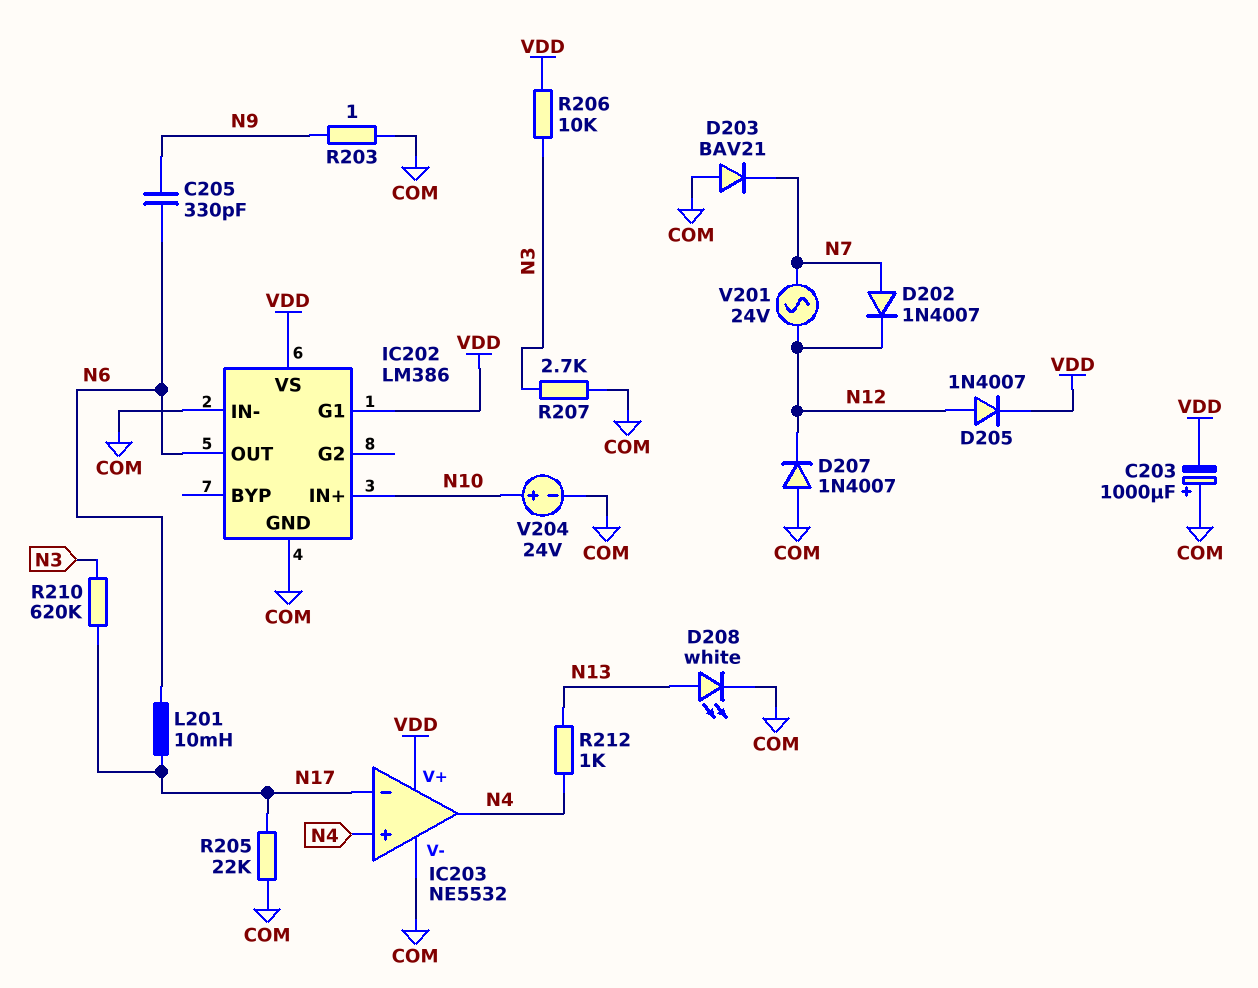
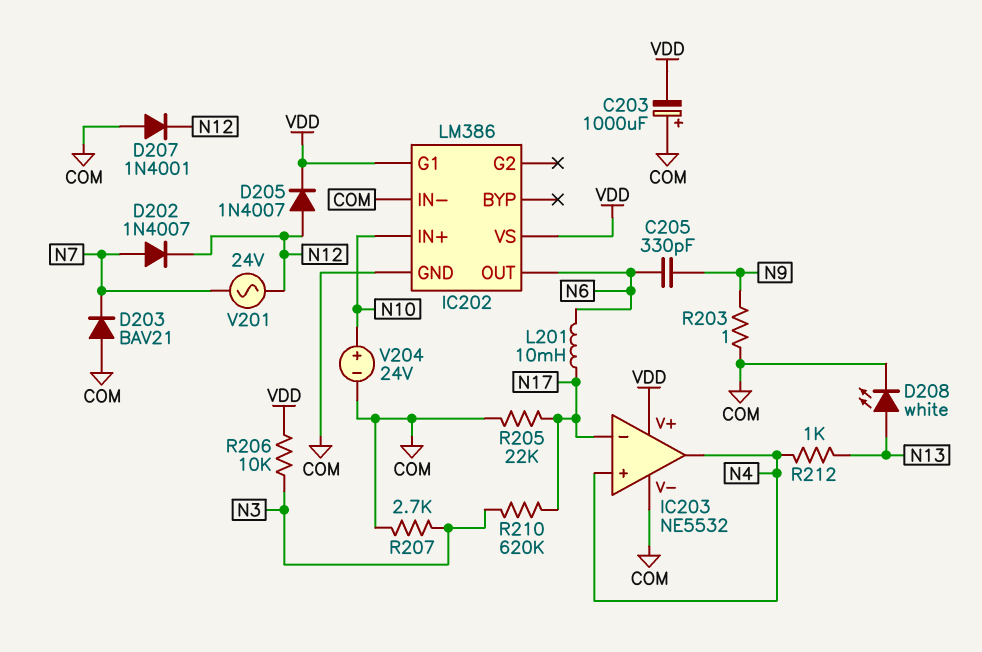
D207: diode 1N4007 (A COM, K N12) -> diode 1N4001 (A COM, K N12)

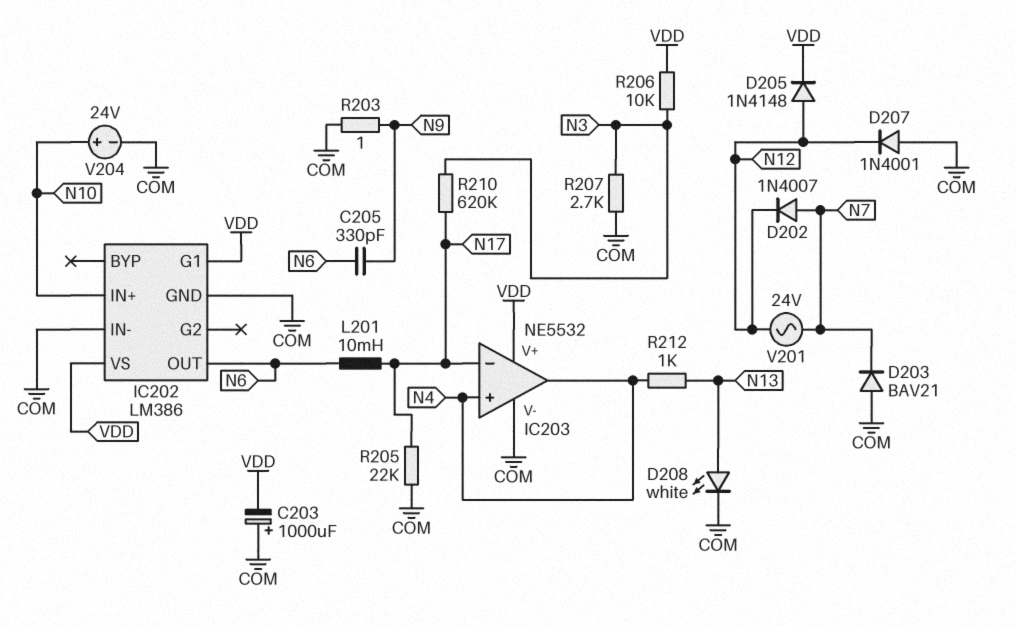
D205: diode 1N4007 (A N12, K VDD) -> diode 1N4148 (A N12, K VDD)

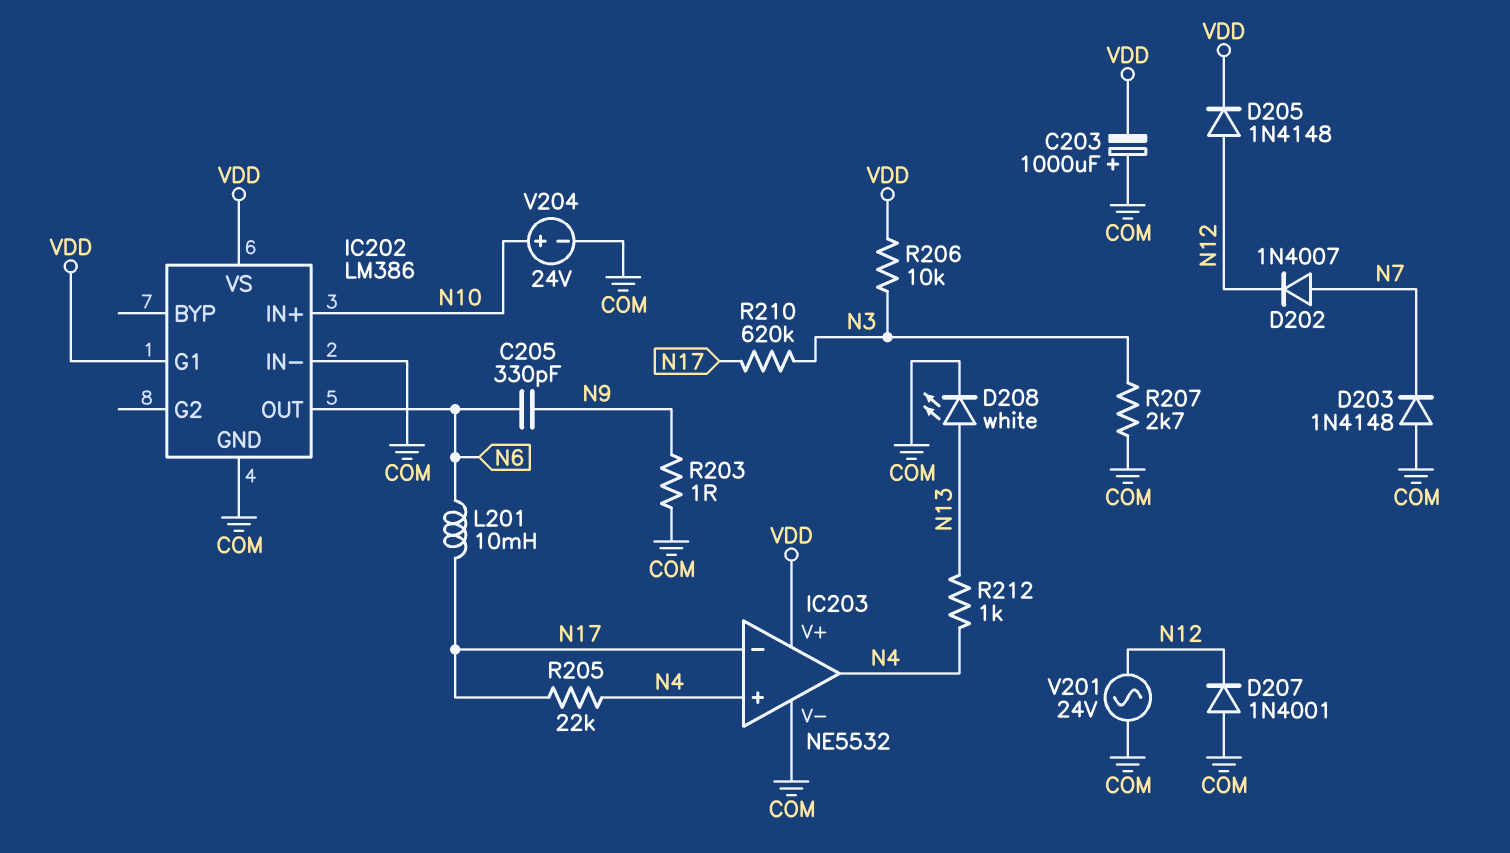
D203: diode BAV21 (A COM, K N7) -> diode 1N4148 (A COM, K N7)
R205: 22k (COM, N17) -> 22k (N4, N17)
V201: AC 24V (N7, N12) -> AC 24V (COM, N12)

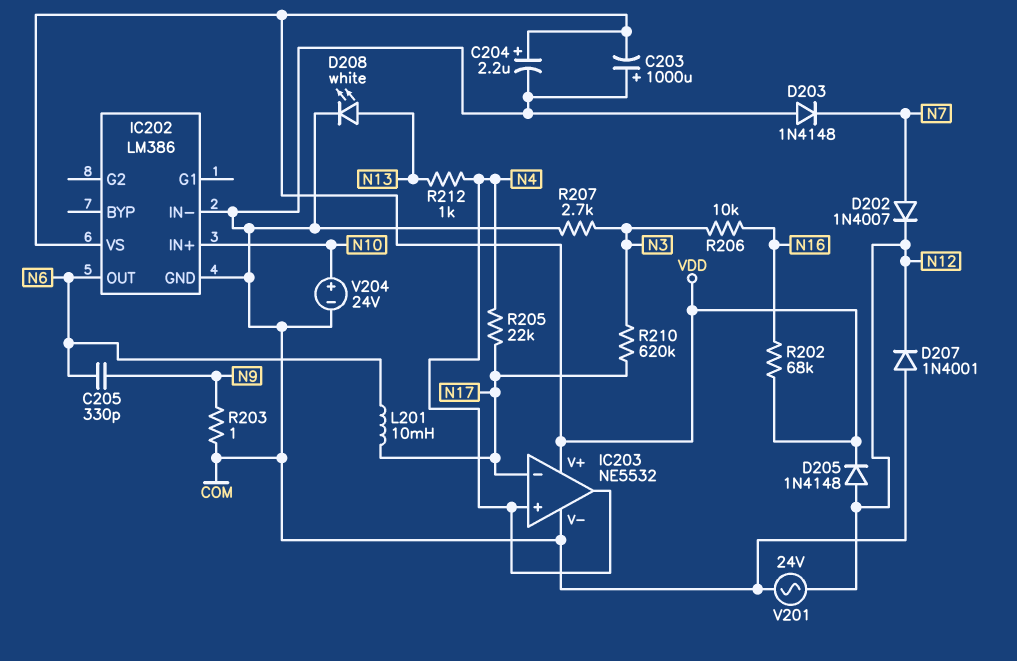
C204: none -> 2.2uF (plus VDD, minus COM)
IC202 pin G1: VDD -> none
R202: none -> 68k (N16, VDD)
R206: 10k (N3, VDD) -> 10k (N3, N16)

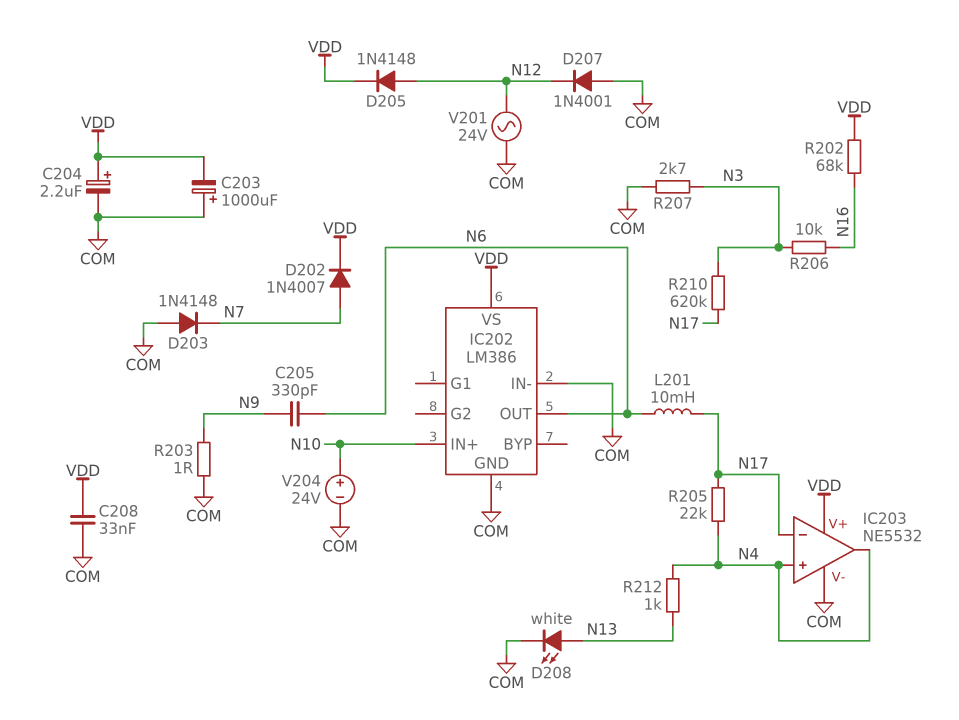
C208: none -> 33nF (COM, VDD)
D202: diode 1N4007 (A N7, K N12) -> diode 1N4007 (A N7, K VDD)

